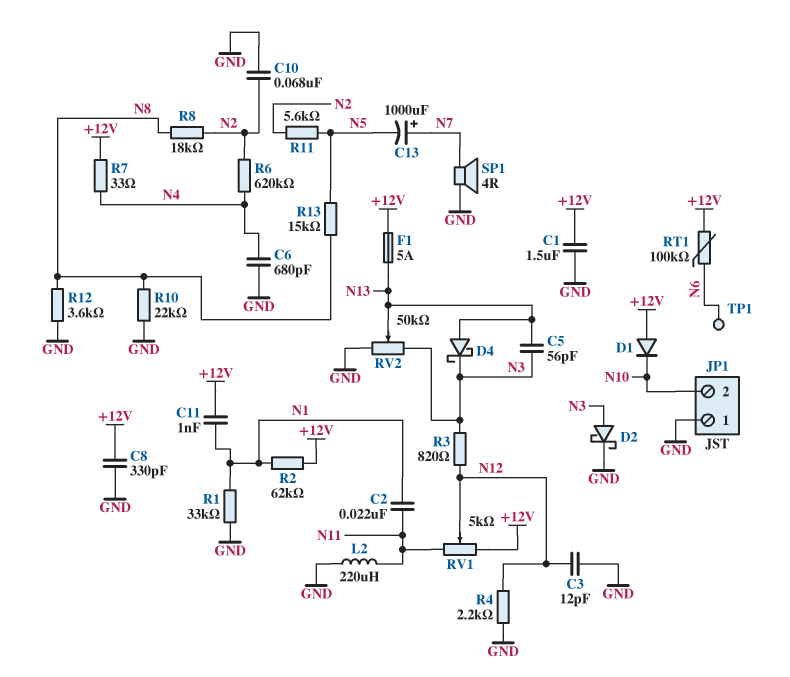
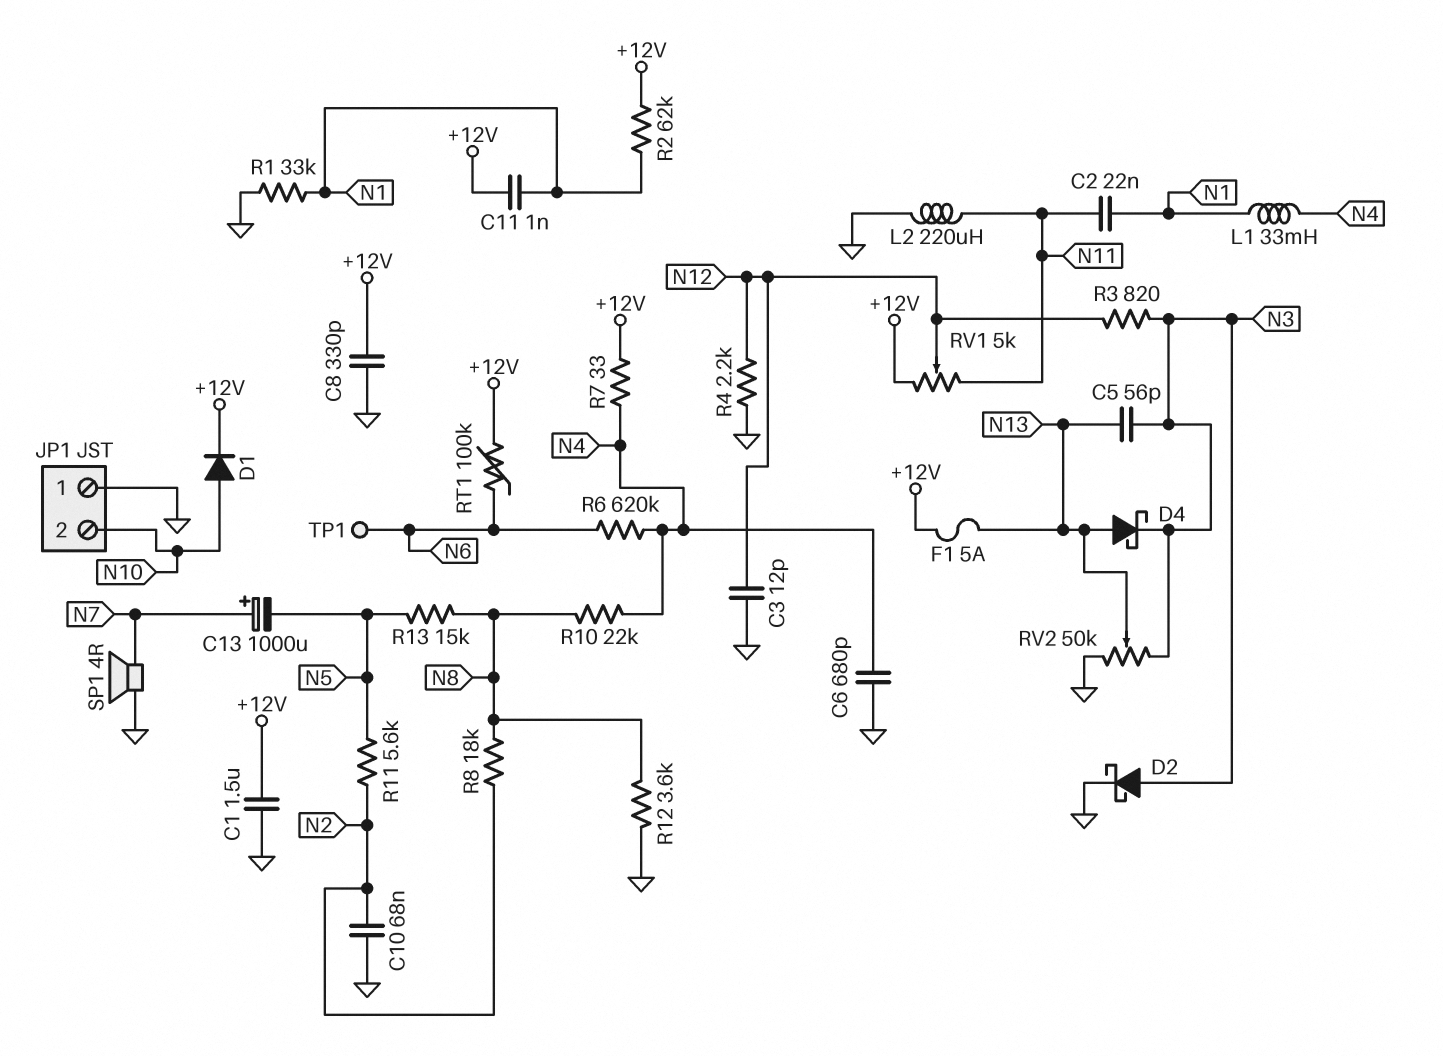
D1: diode (A +12V, K N10) -> diode (A N10, K +12V)
L1: none -> 33mH (N1, N4)
R6: 620k (N2, N4) -> 620k (N4, N6)
R10: 22k (GND, N8) -> 22k (N4, N8)

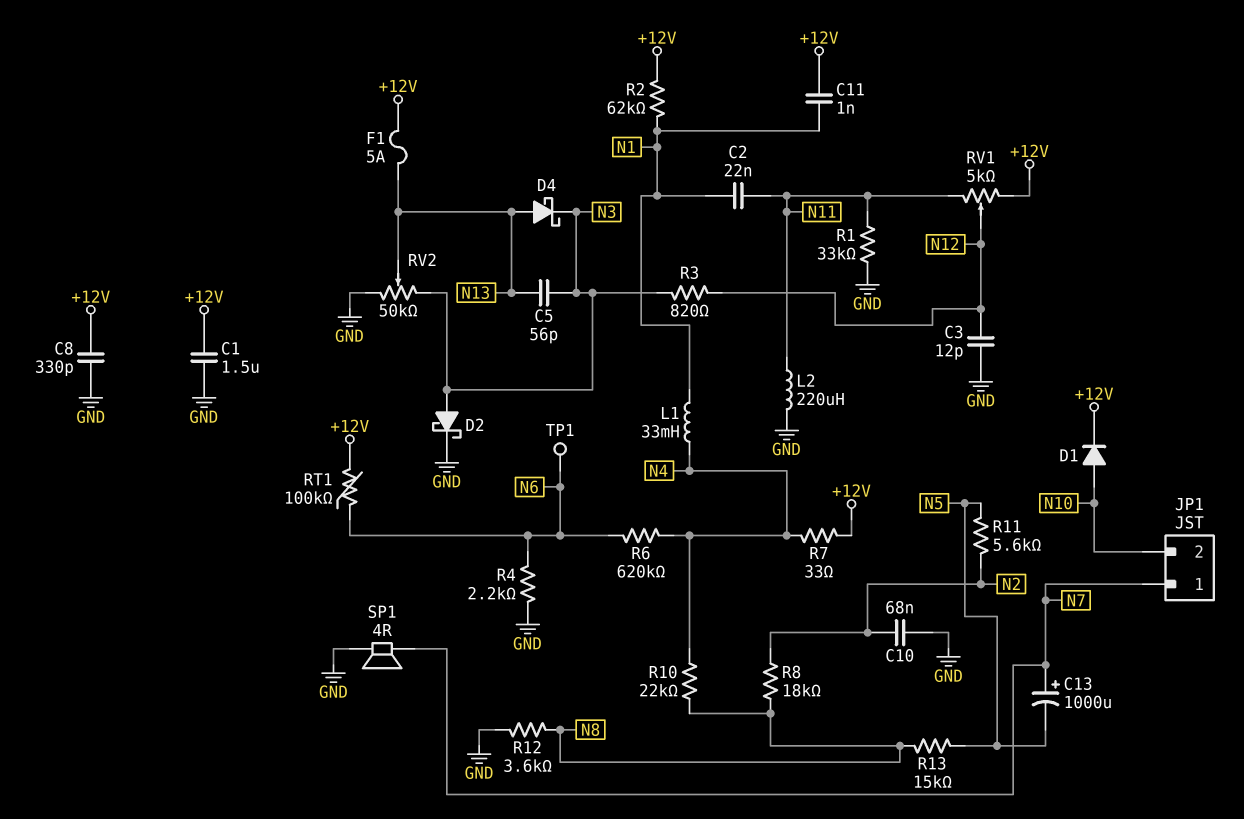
C6: 680pF (GND, N4) -> none
JP1 pin 1: GND -> N7
R1: 33k (GND, N1) -> 33k (GND, N11)
R4: 2.2k (GND, N12) -> 2.2k (GND, N6)

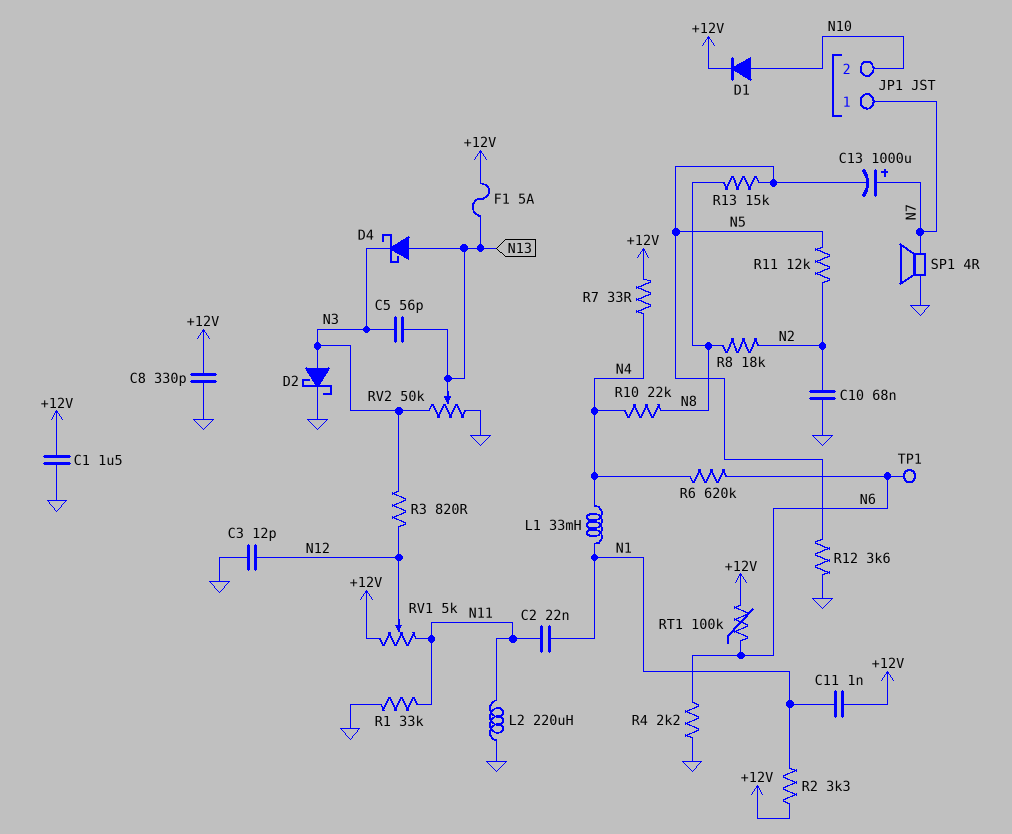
R2: 62k (+12V, N1) -> 3.3k (+12V, N1)
R11: 5.6k (N2, N5) -> 12k (N2, N5)
R12: 3.6k (GND, N8) -> 3.6k (GND, N5)

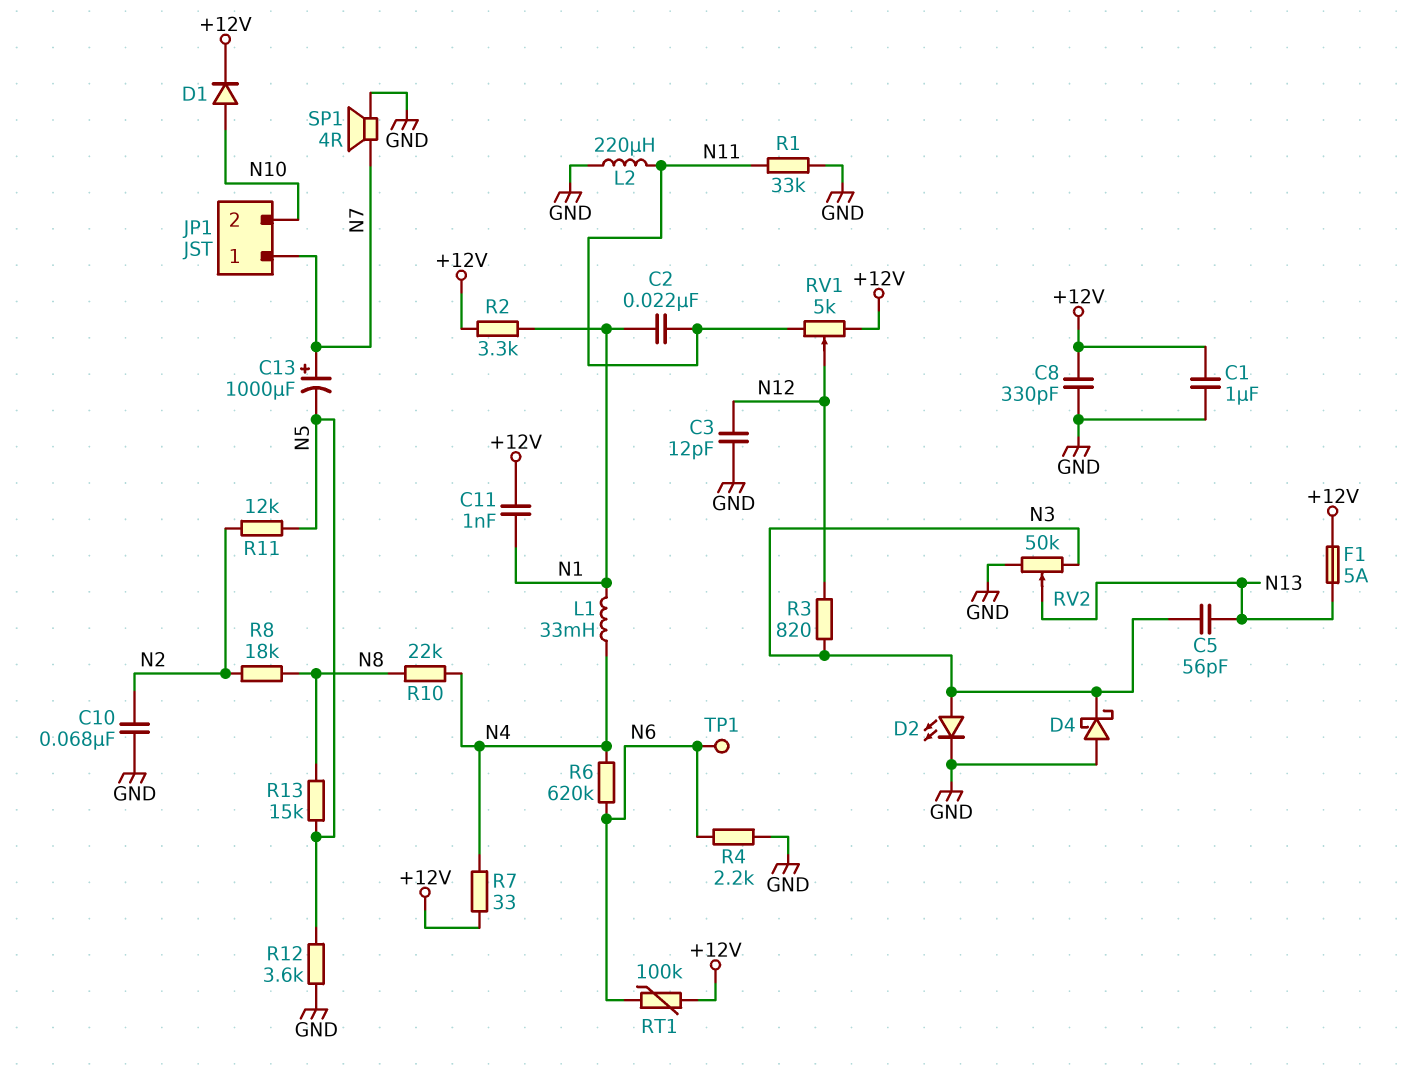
C1: 1.5uF (+12V, GND) -> 1uF (+12V, GND)
D2: schottky (A N3, K GND) -> LED (A N3, K GND)
D4: schottky (A N13, K N3) -> schottky (A GND, K N3)

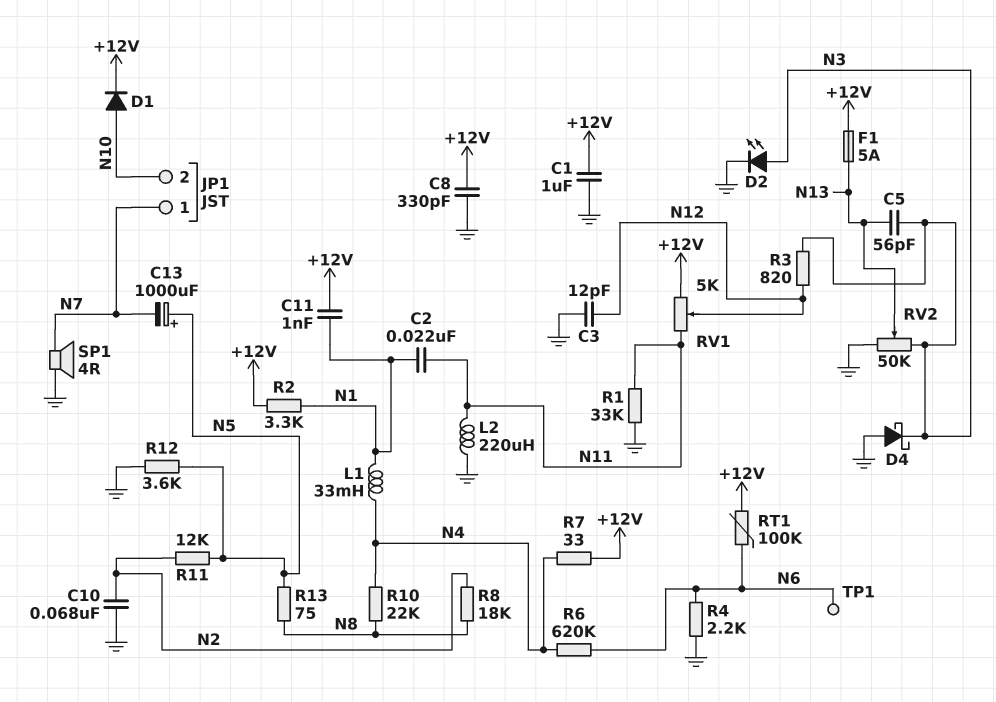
C13: 1000uF (plus N7, minus N5) -> 1000uF (plus N5, minus N7)
R13: 15k (N5, N8) -> 75 (N5, N8)

